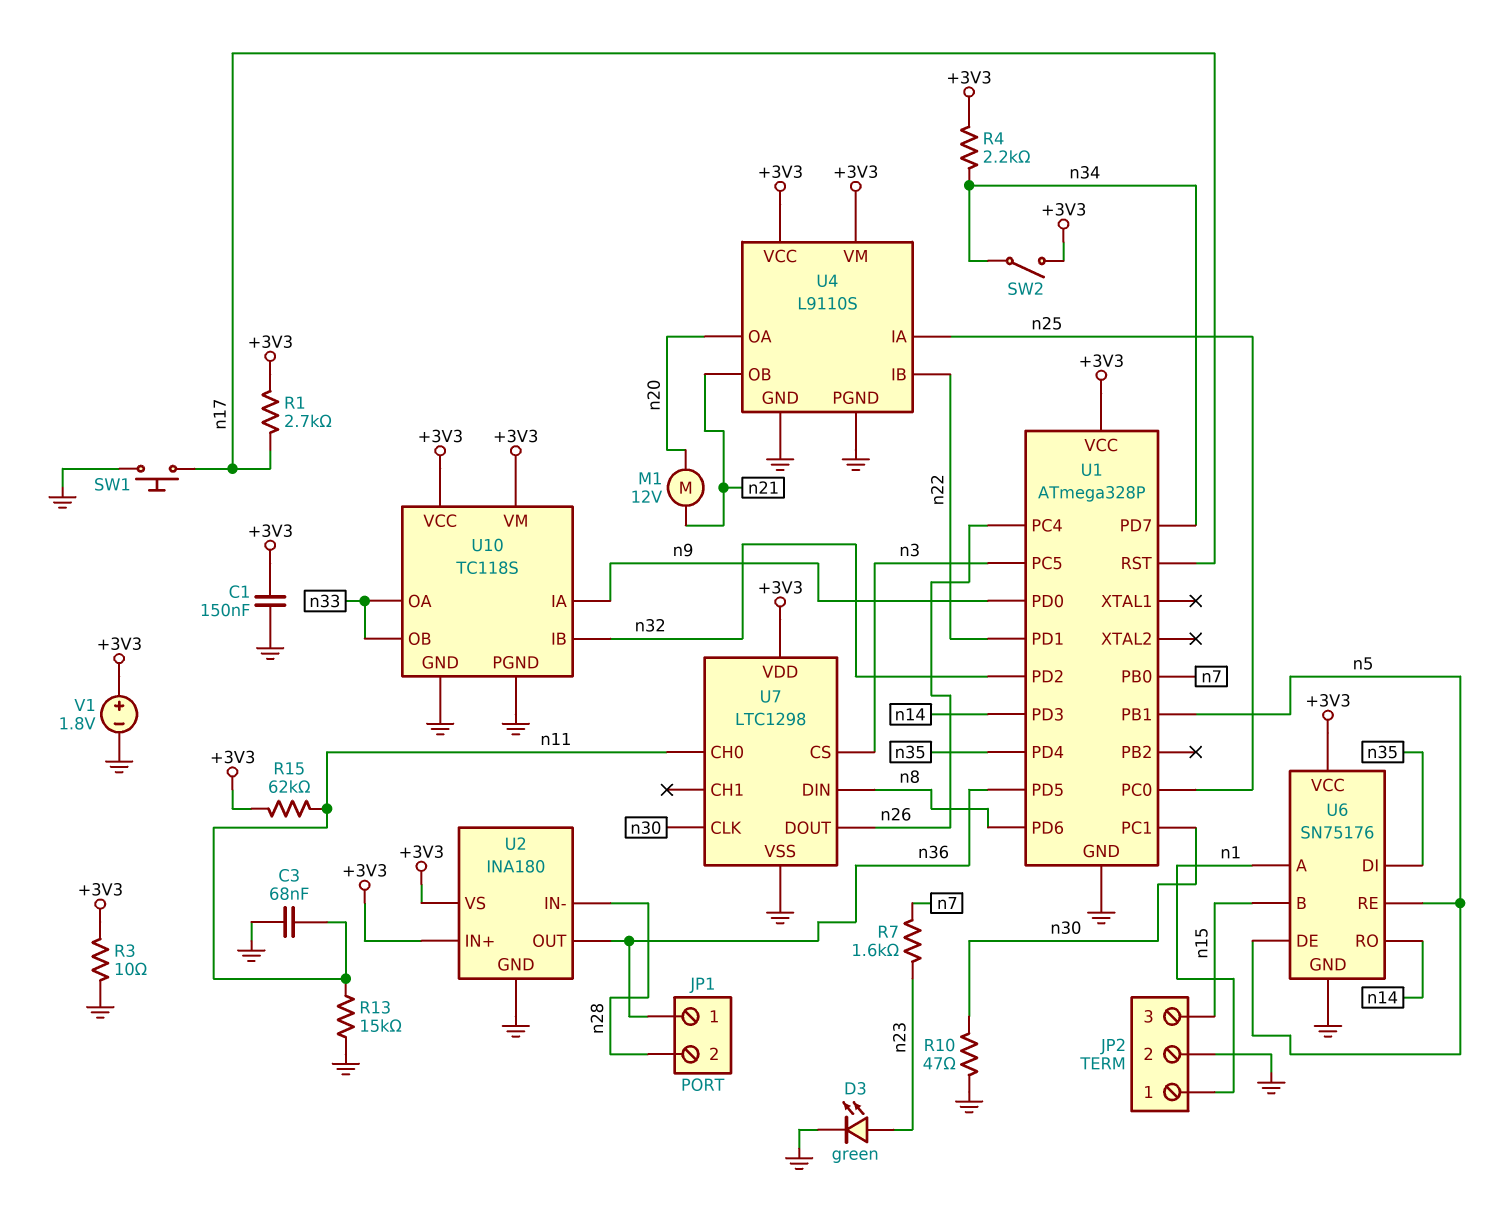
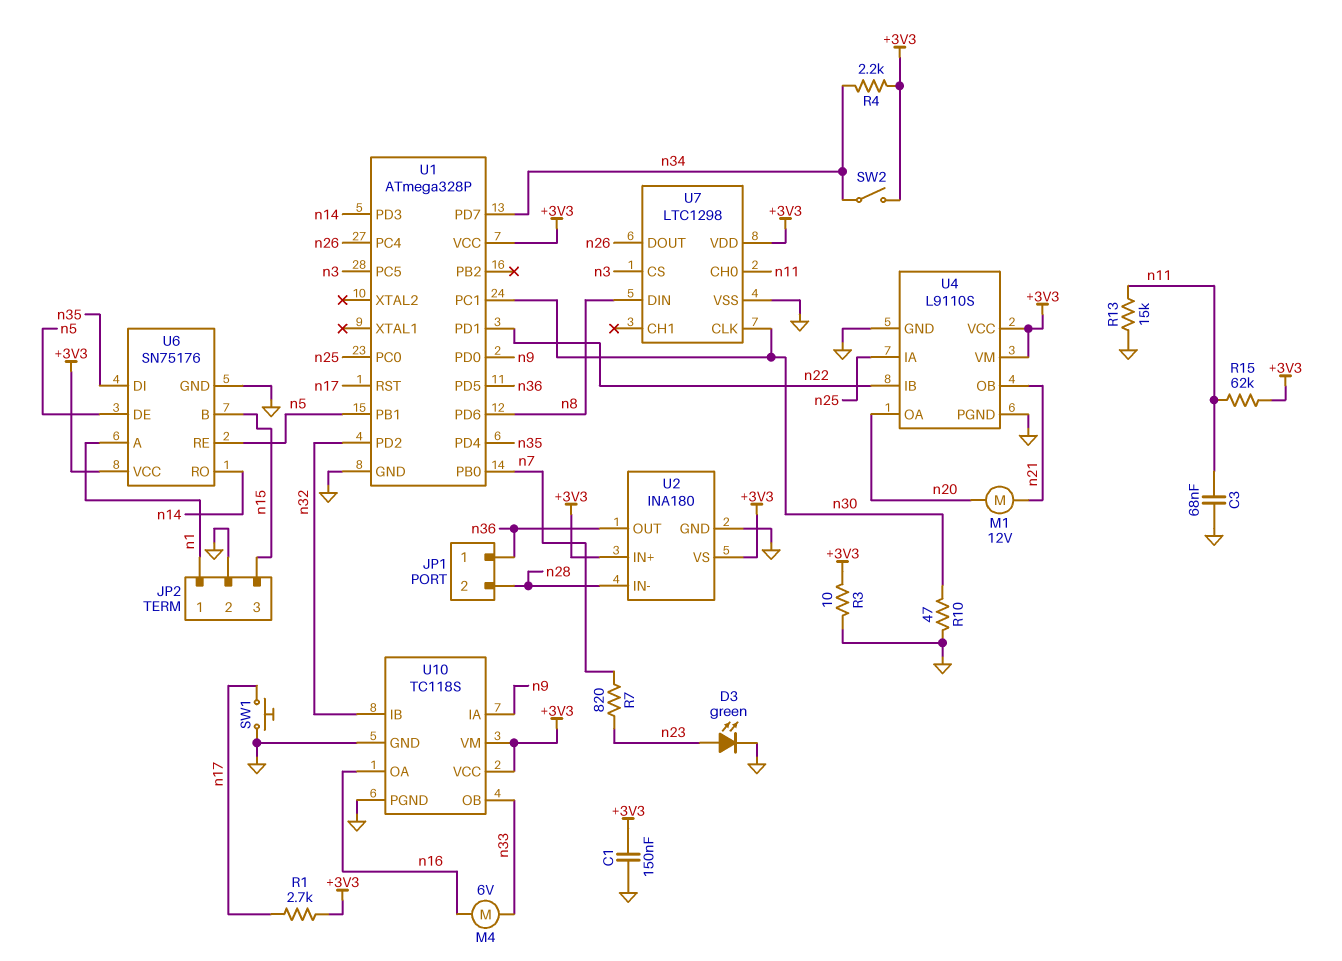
M4: none -> motor 6V (n16, n33)
R7: 1.6k (n7, n23) -> 820 (n7, n23)
U10 pin OA: n33 -> n16
V1: 1.8V (plus +3V3, minus GND) -> none

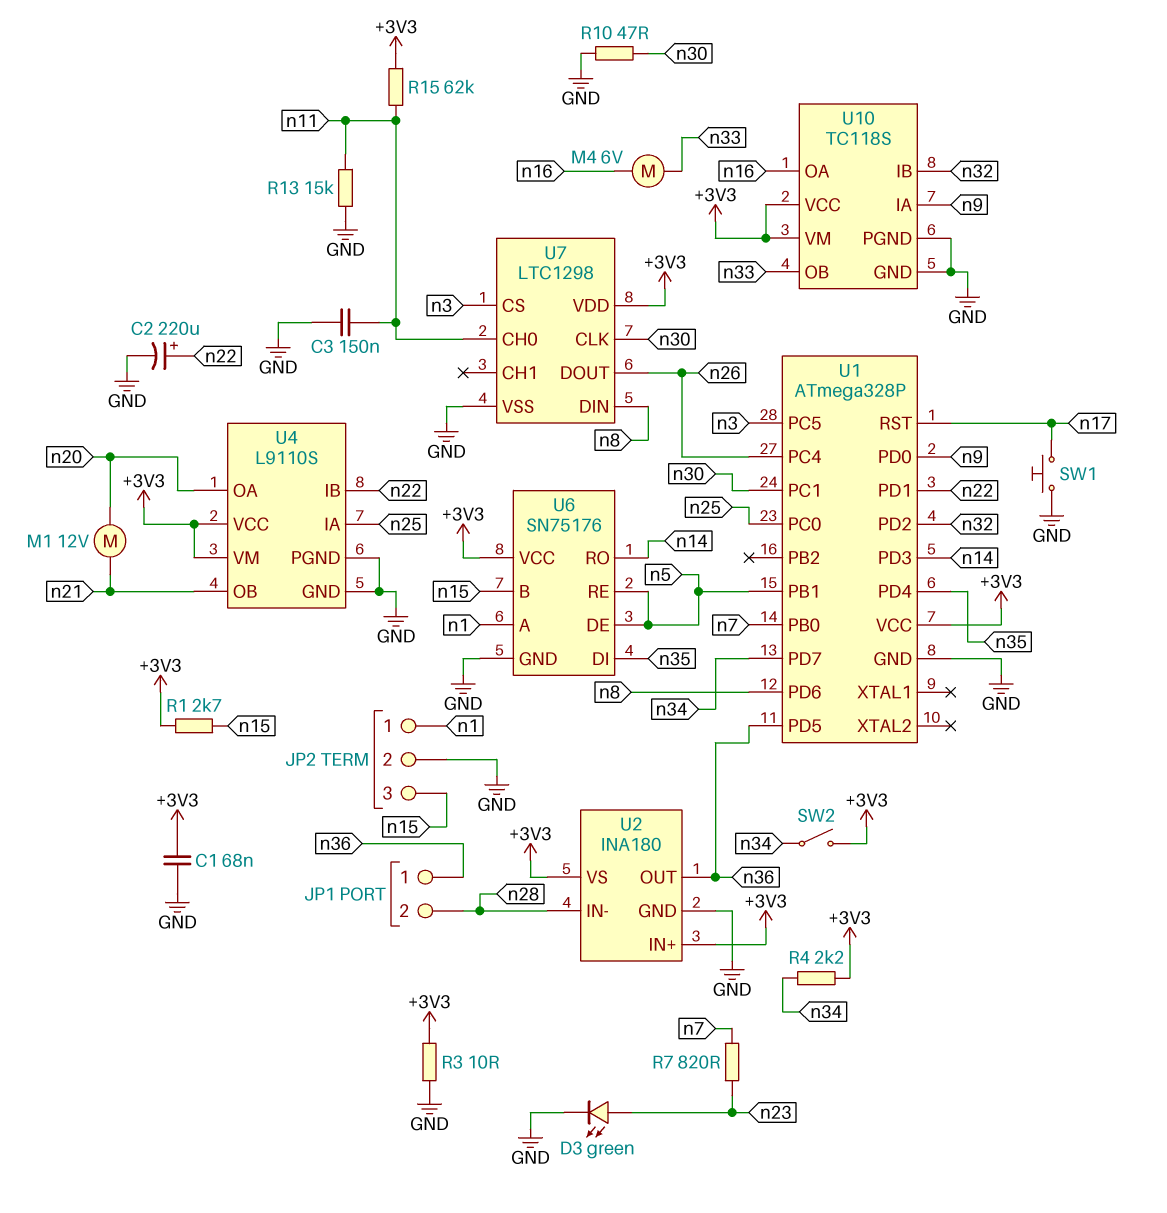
C1: 150nF (+3V3, GND) -> 68nF (+3V3, GND)
C2: none -> 220uF (plus n22, minus GND)
C3: 68nF (GND, n11) -> 150nF (GND, n11)
R1: 2.7k (+3V3, n17) -> 2.7k (+3V3, n15)

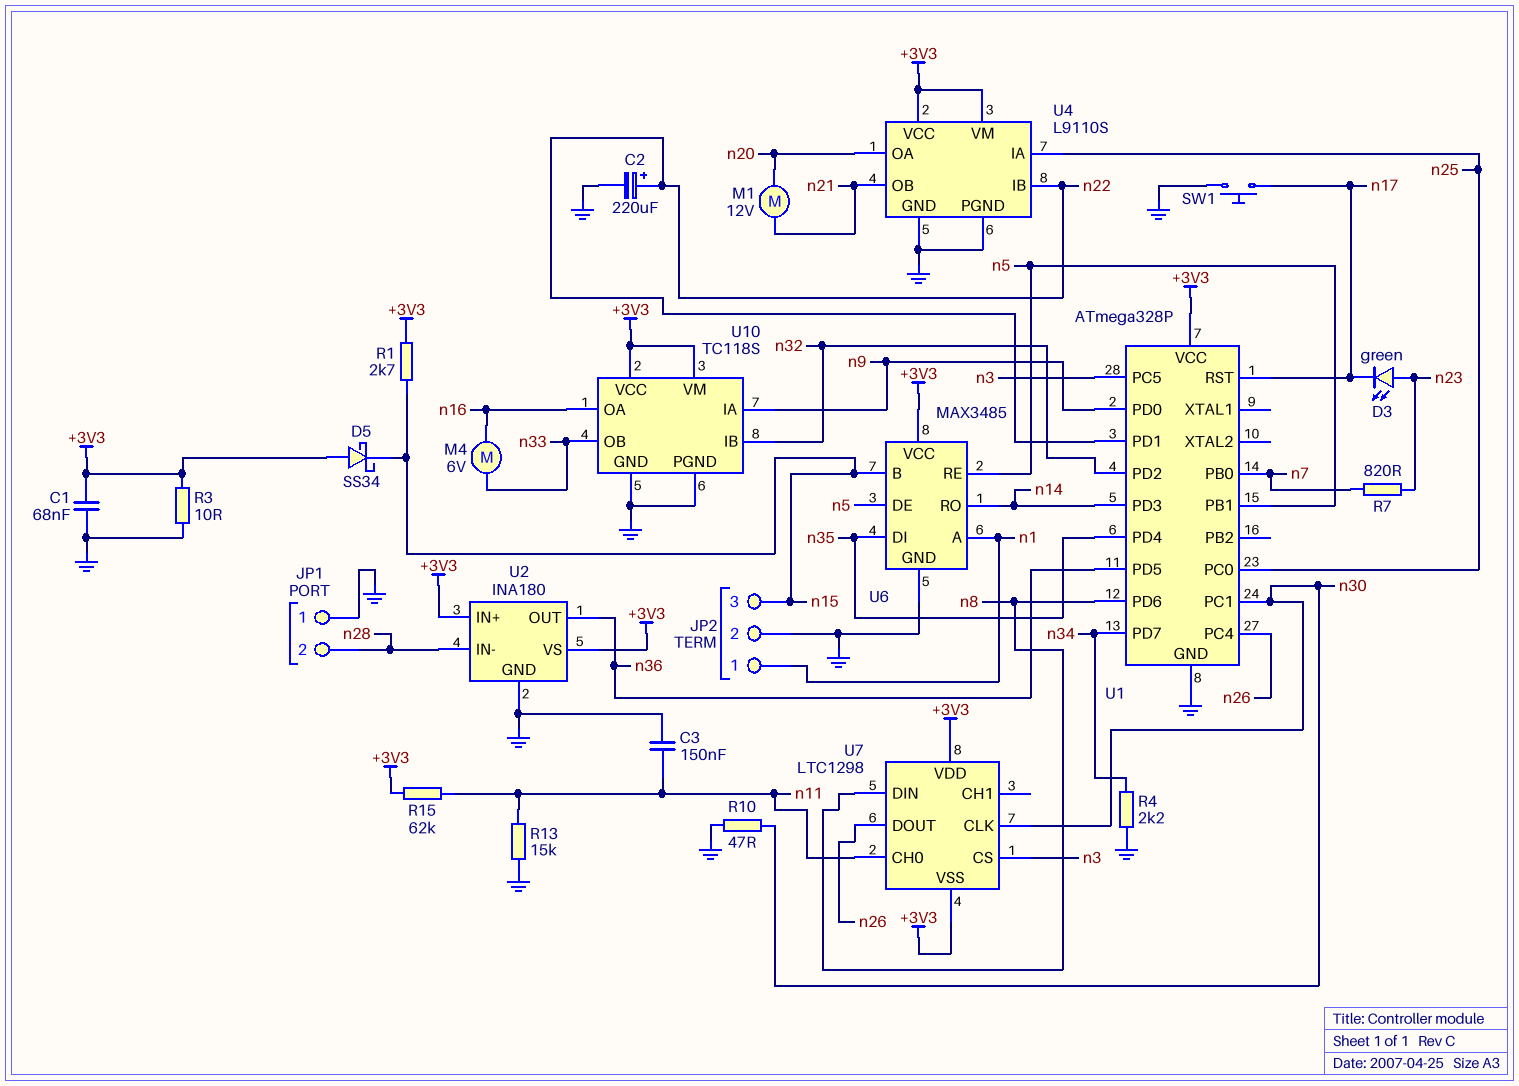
D3: LED green (A n23, K GND) -> LED green (A n23, K n17)
D5: none -> schottky SS34 (A +3V3, K n15)
JP1 pin 1: n36 -> GND
R4: 2.2k (+3V3, n34) -> 2.2k (GND, n34)
SW2: switch (+3V3, n34) -> none
U6: SN75176 -> MAX3485
U7 pin VSS: GND -> +3V3

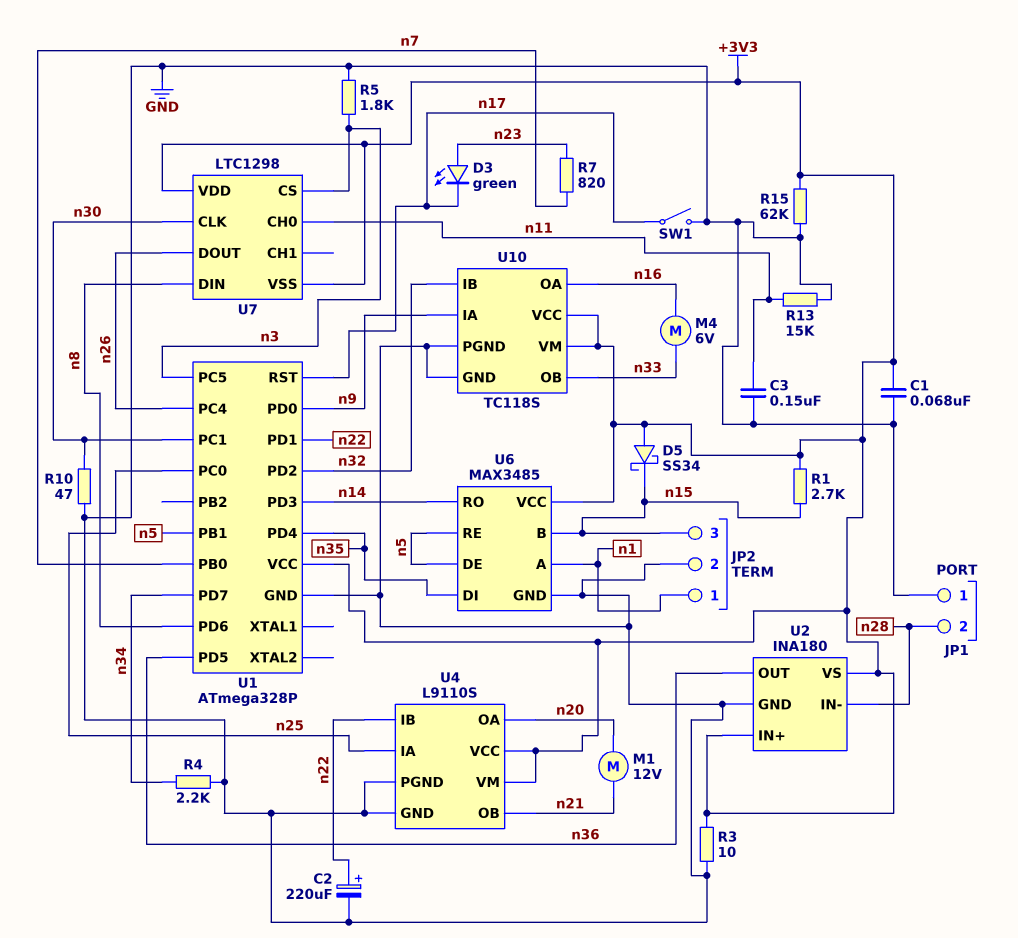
R5: none -> 1.8k (GND, n3)
R15: 62k (+3V3, n11) -> 62k (+3V3, GND)
SW1: button (GND, n17) -> switch (GND, n17)

